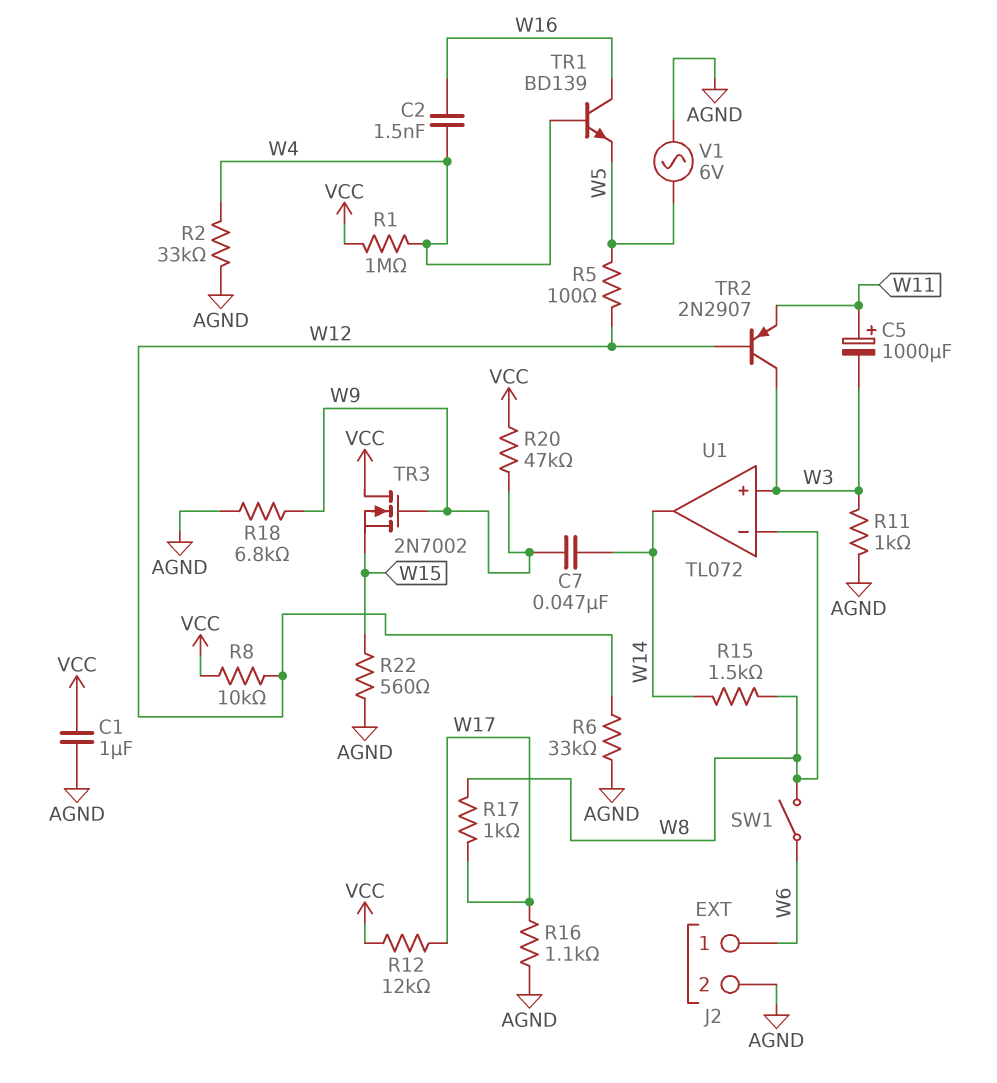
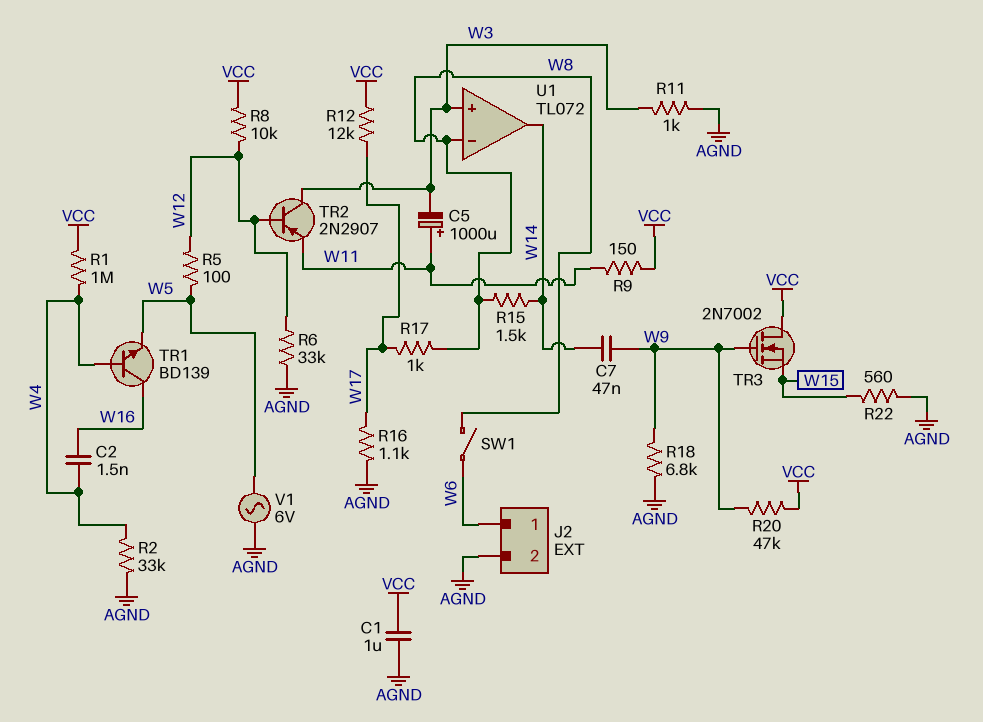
R9: none -> 150 (VCC, W11)

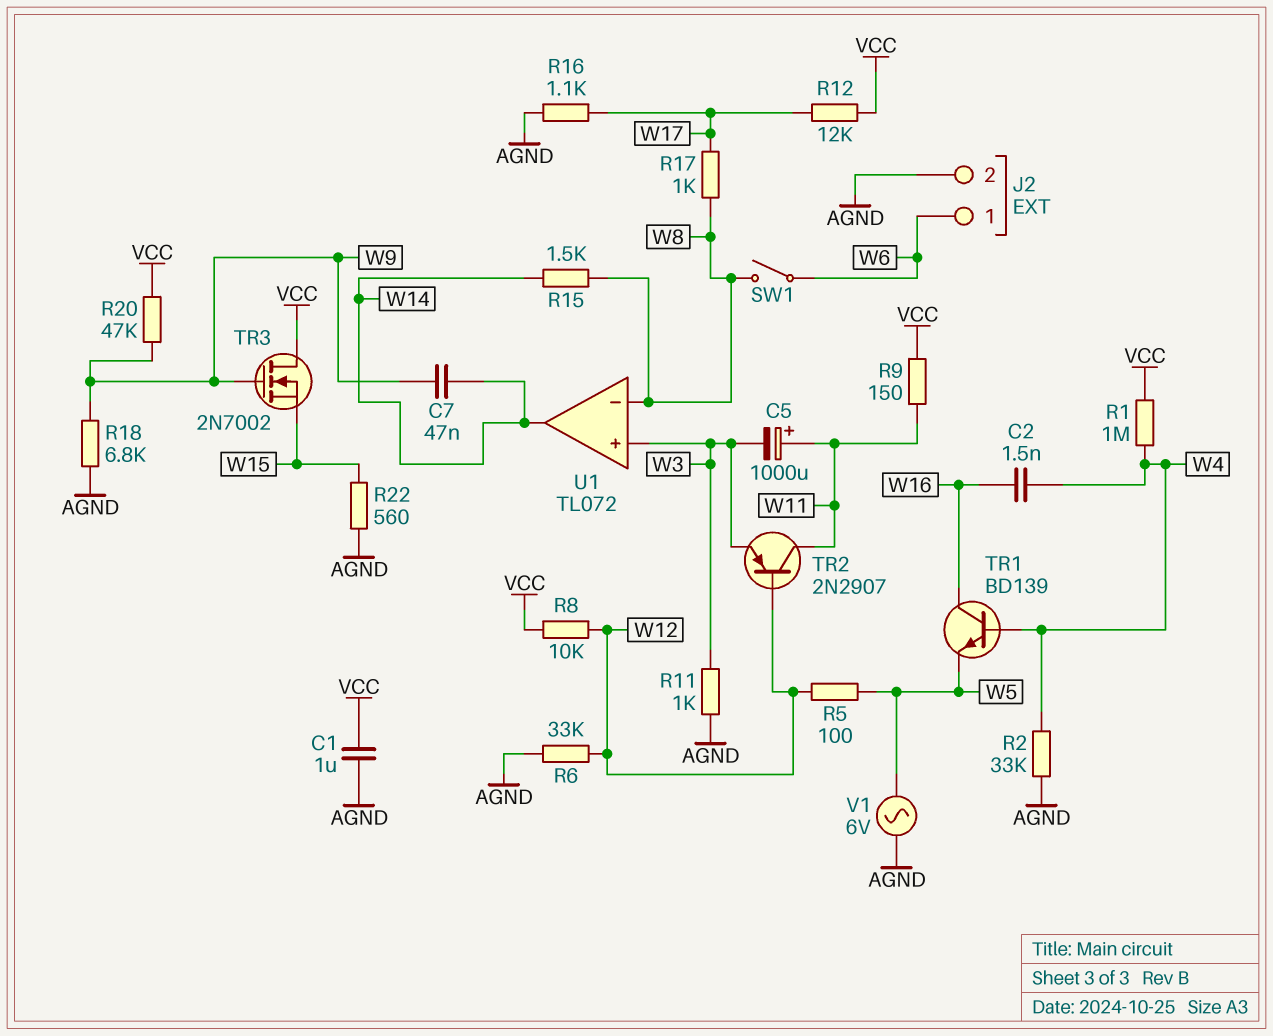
TR2: PNP 2N2907 (B W12, C W3, E W11) -> PNP 2N2907 (B W12, C W11, E W3)

